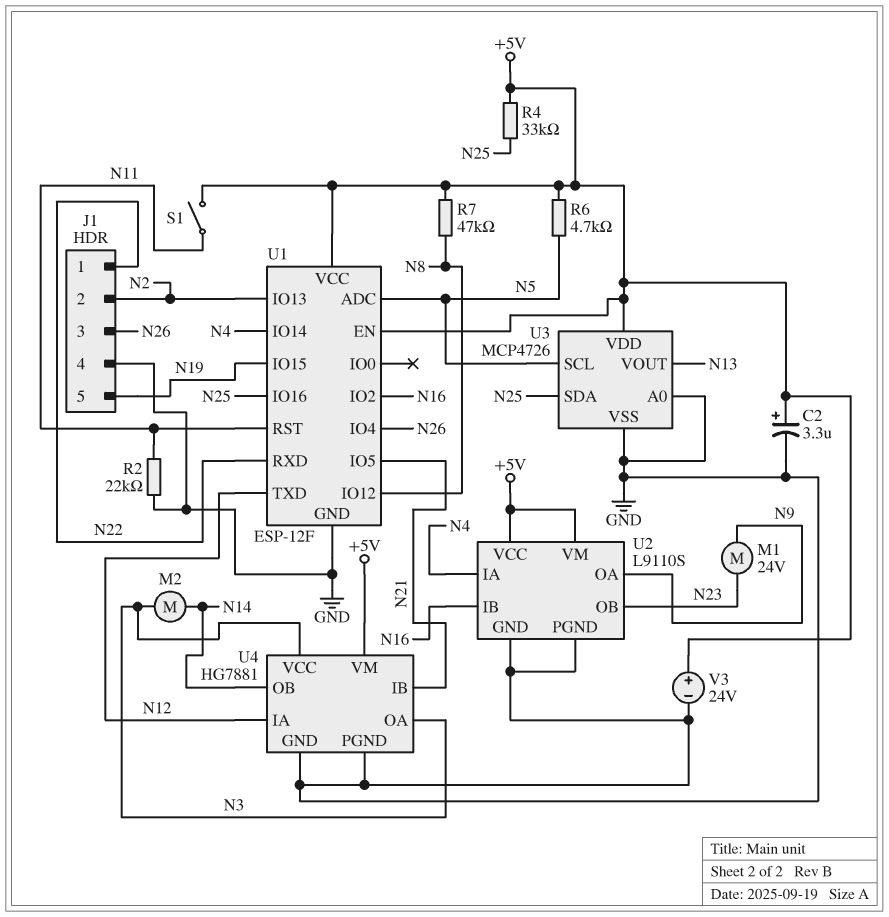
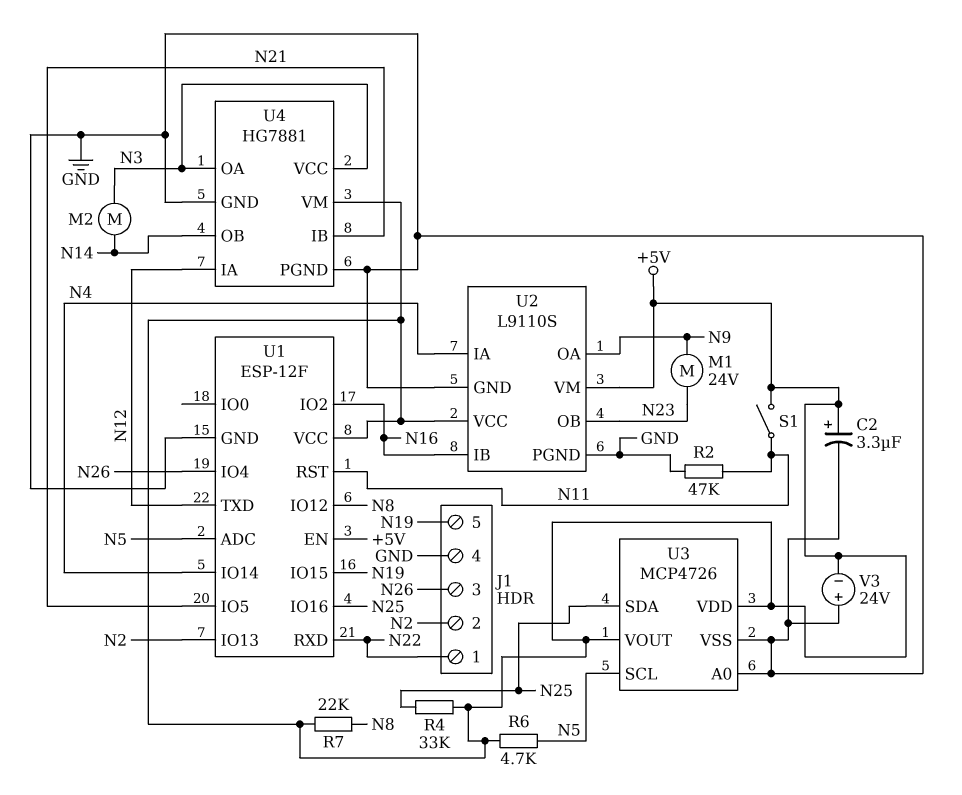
R2: 22k (GND, N11) -> 47k (GND, N11)
R7: 47k (+5V, N8) -> 22k (+5V, N8)
U3 pin VOUT: N13 -> +5V
V3: 24V (plus +5V, minus GND) -> 24V (plus GND, minus +5V)

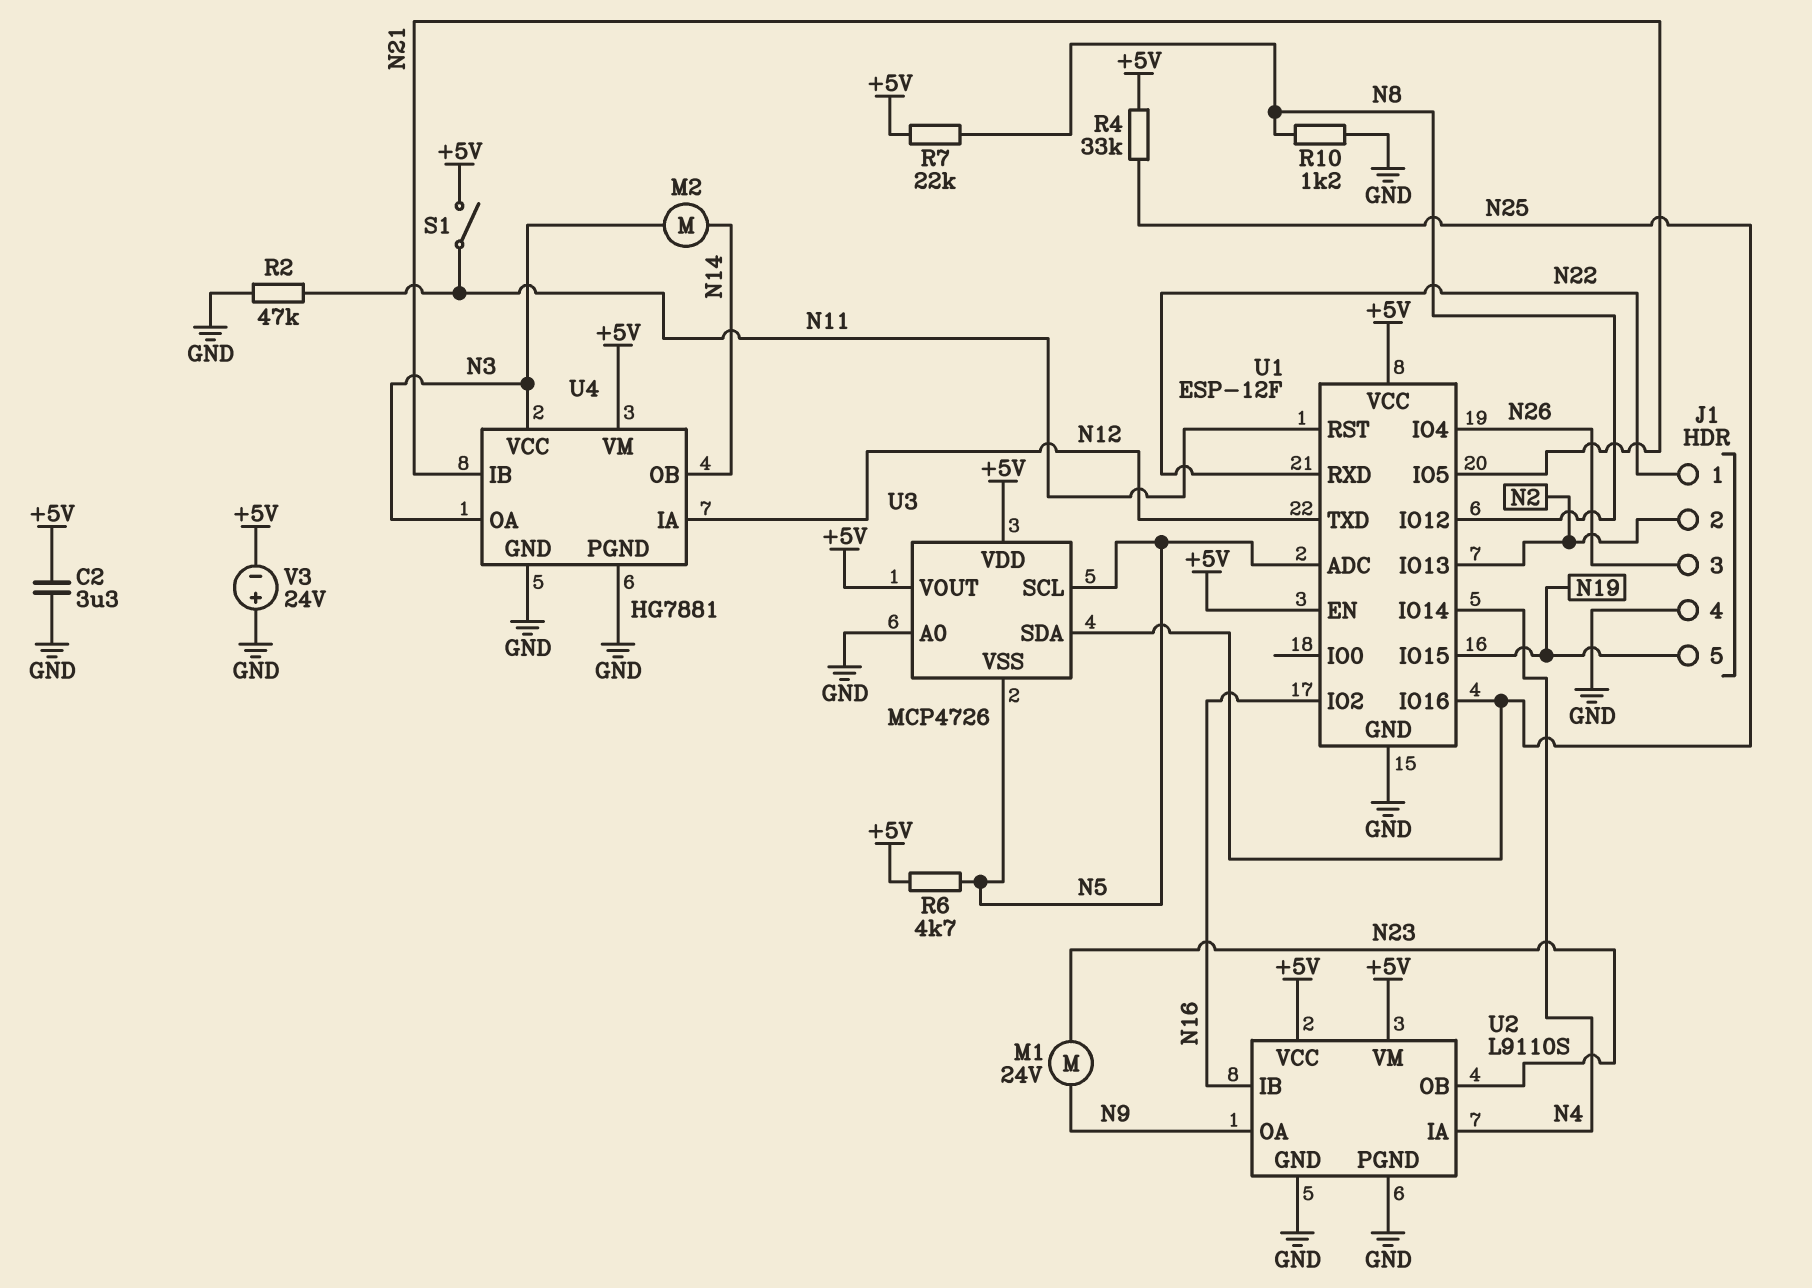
C2: 3.3uF (plus +5V, minus GND) -> 3.3uF (+5V, GND)
R10: none -> 1.2k (GND, N8)
U3 pin VSS: GND -> N5

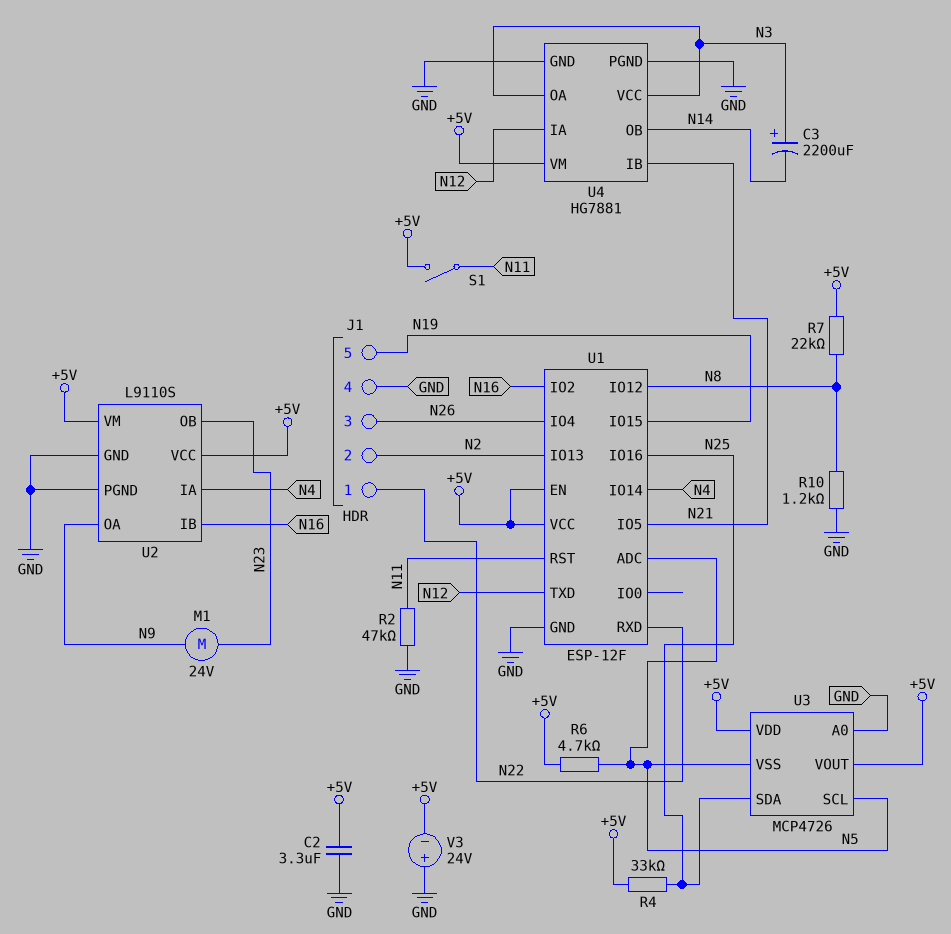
C3: none -> 2200uF (plus N3, minus N14)
M2: motor (N3, N14) -> none

